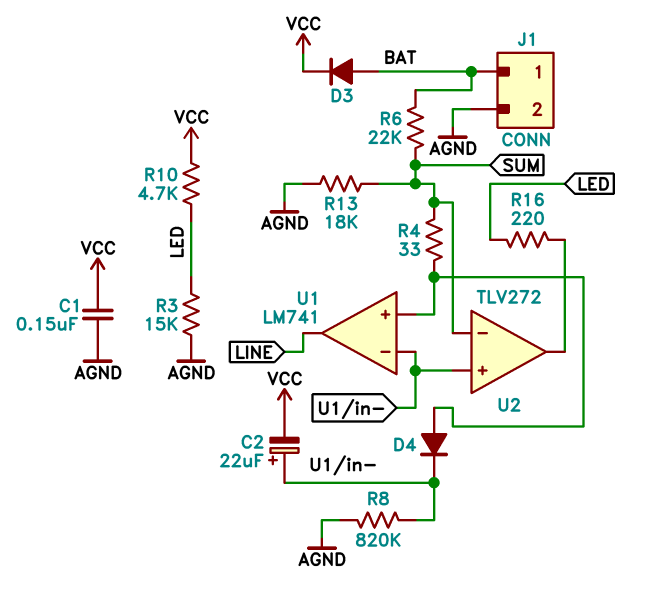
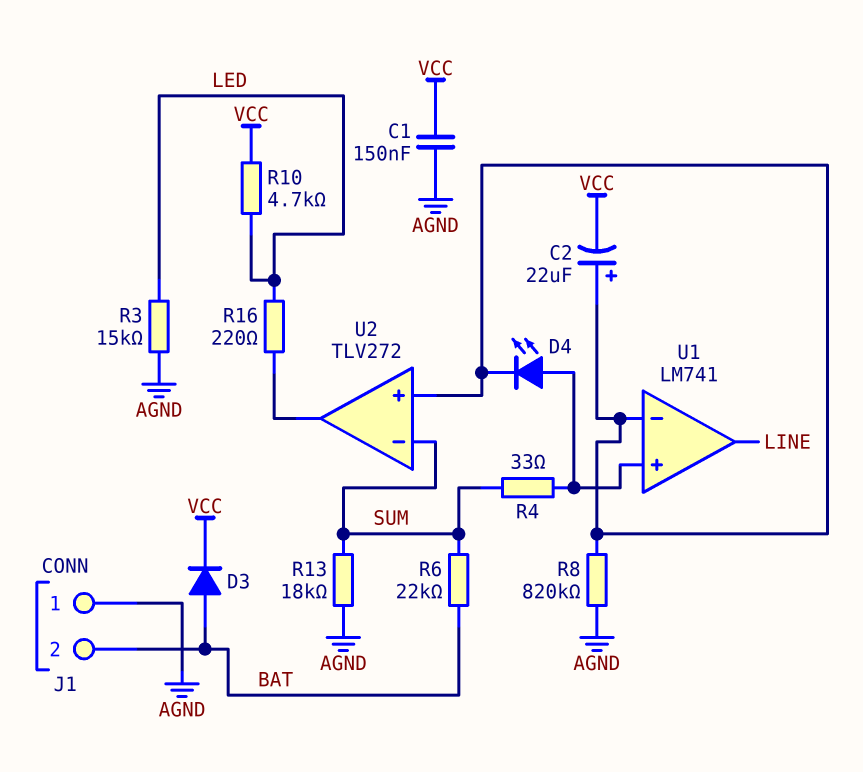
D4: diode (A U1/in+, K U1/in-) -> LED (A U1/in+, K U1/in-)
J1 pin 1: BAT -> AGND
J1 pin 2: AGND -> BAT

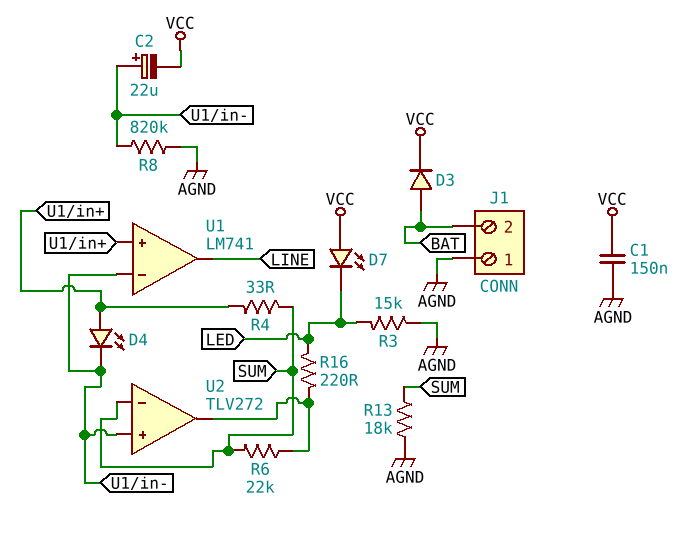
D7: none -> LED (A VCC, K LED)
R6: 22k (BAT, SUM) -> 22k (SUM, U2/out)
R10: 4.7k (LED, VCC) -> none

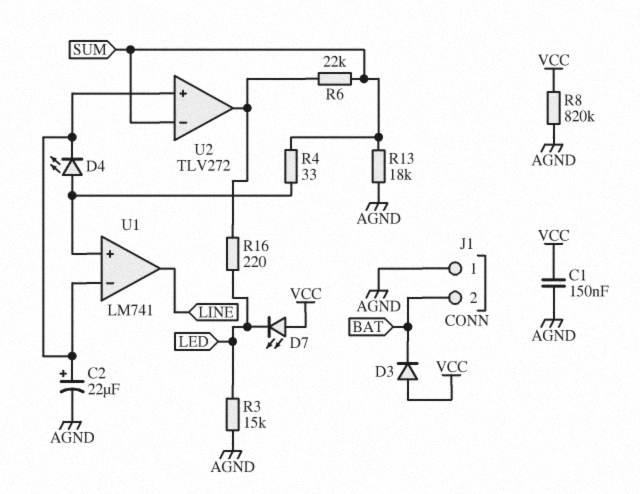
C2: 22uF (plus U1/in-, minus VCC) -> 22uF (plus U1/in-, minus AGND)
D3: diode (A BAT, K VCC) -> diode (A VCC, K BAT)
R8: 820k (AGND, U1/in-) -> 820k (AGND, VCC)

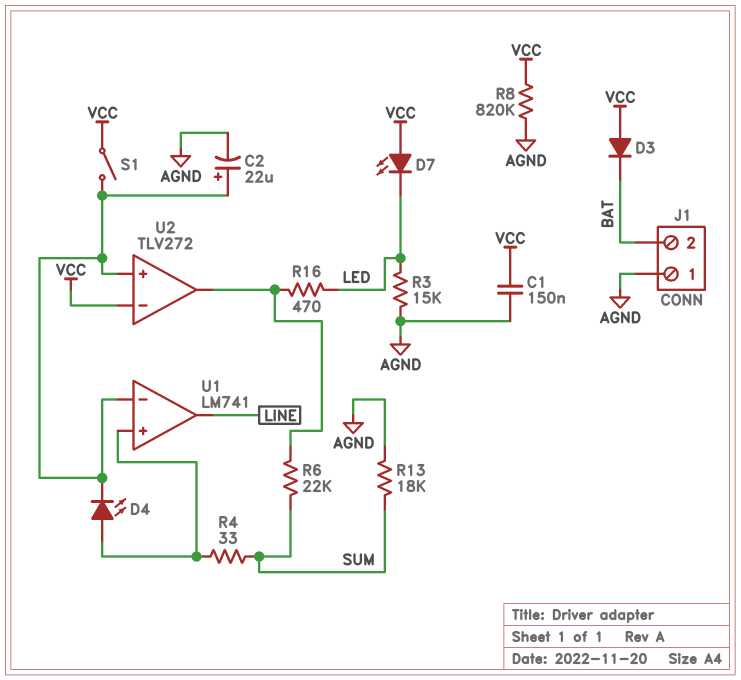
R16: 220 (LED, U2/out) -> 470 (LED, U2/out)
S1: none -> switch (U1/in-, VCC)
U2 pin in-: SUM -> VCC

